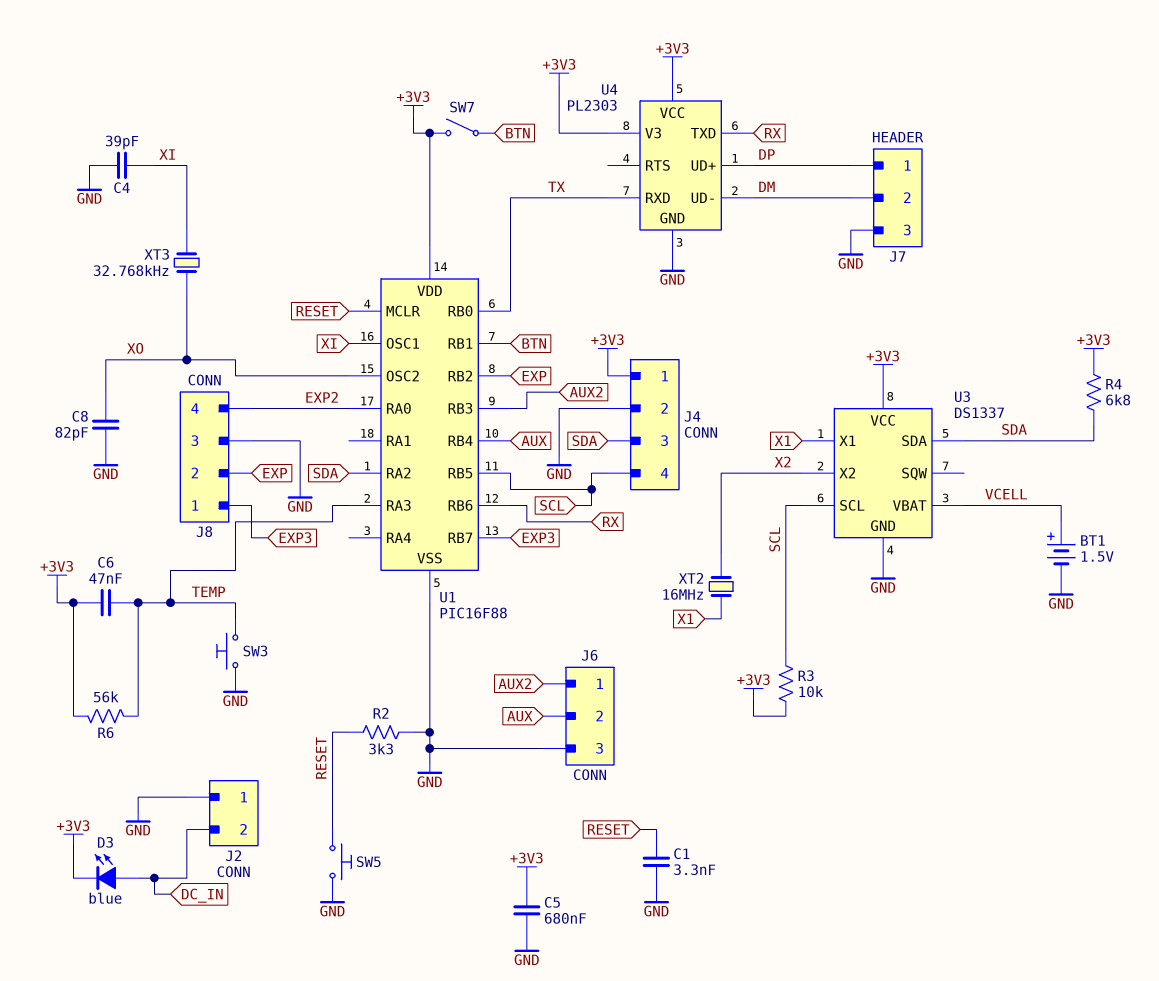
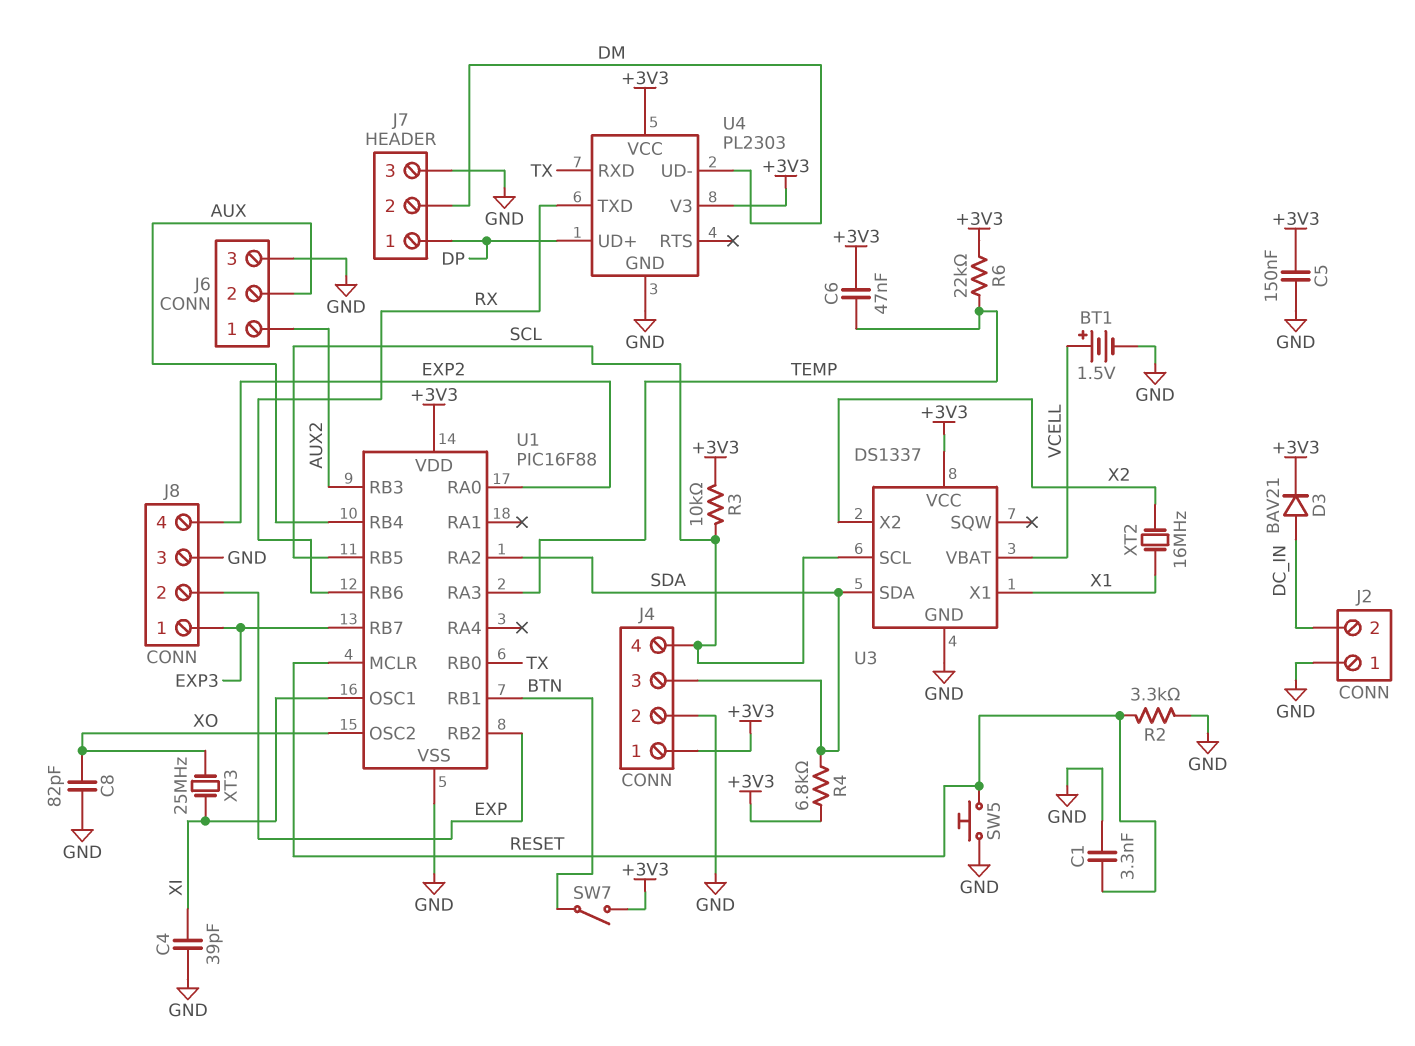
C5: 680nF (+3V3, GND) -> 150nF (+3V3, GND)
D3: LED blue (A DC_IN, K +3V3) -> diode BAV21 (A DC_IN, K +3V3)
R6: 56k (+3V3, TEMP) -> 22k (+3V3, TEMP)
SW3: button (GND, TEMP) -> none
XT3: 32.768kHz (XI, XO) -> 25MHz (XI, XO)

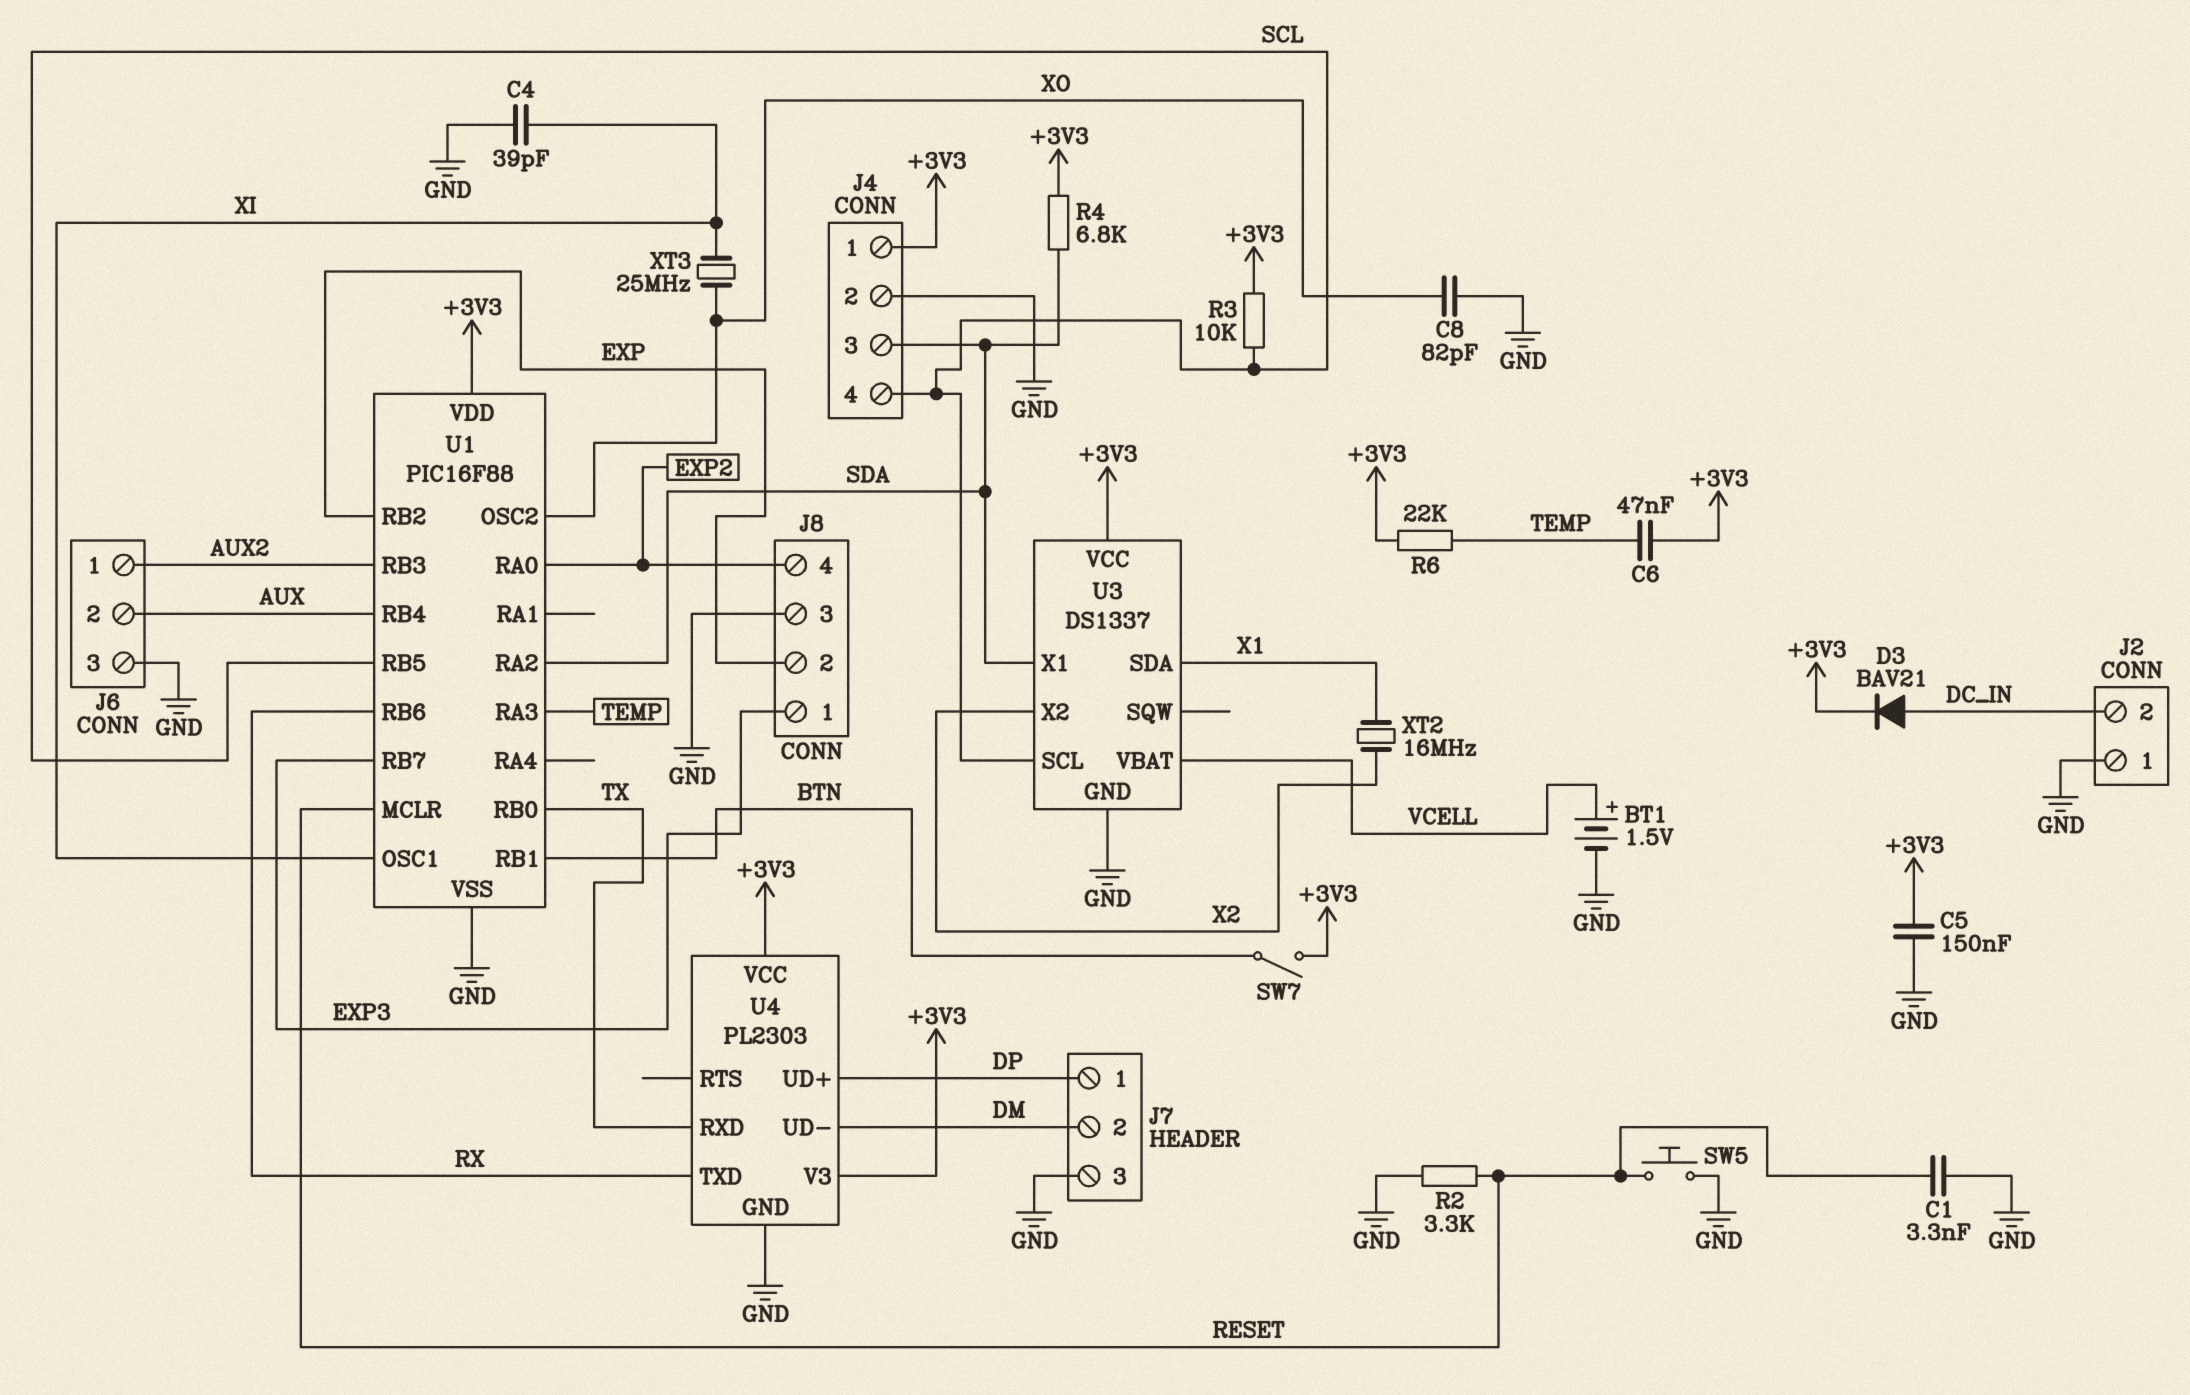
U3 pin SDA: SDA -> X1
U3 pin X1: X1 -> SDA

